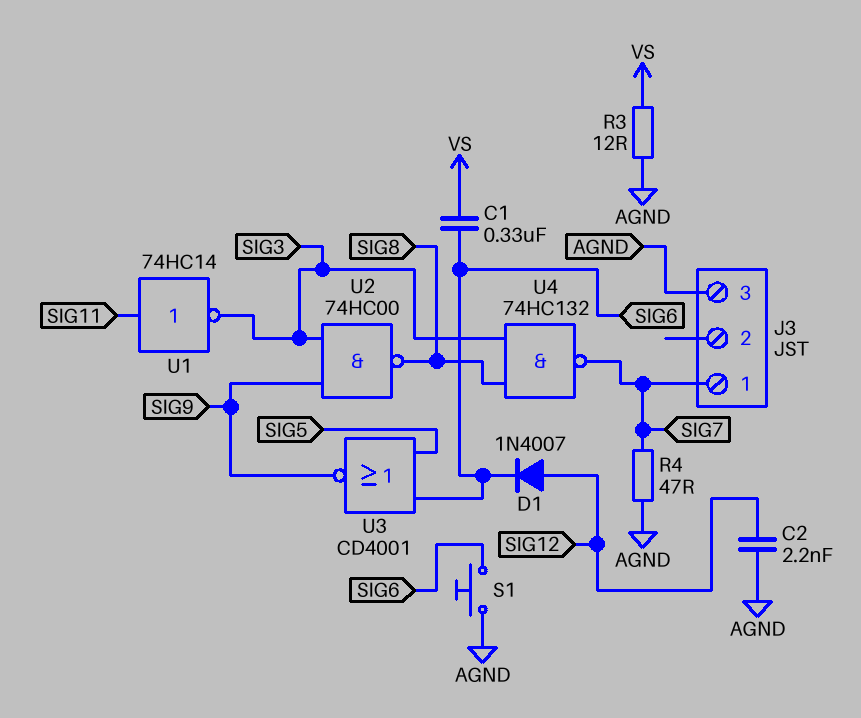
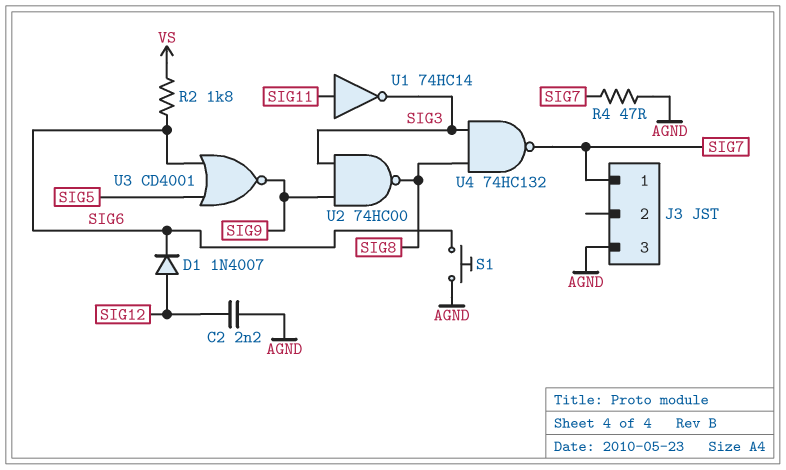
C1: 330nF (SIG6, VS) -> none
R2: none -> 1.8k (SIG6, VS)
R3: 12 (AGND, VS) -> none

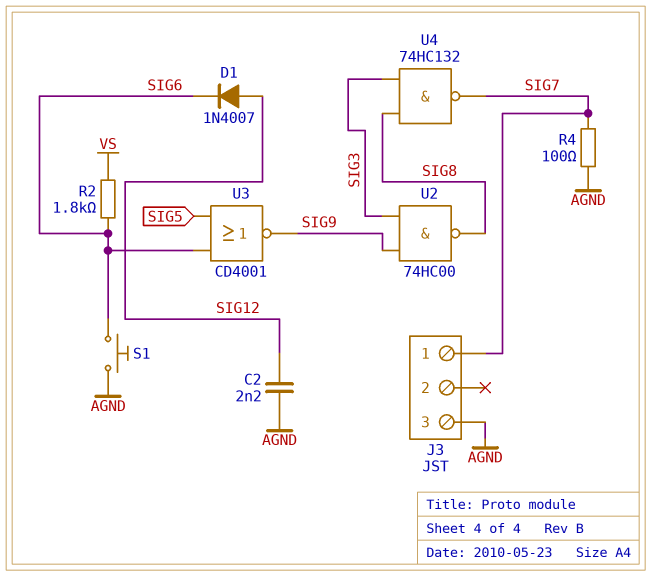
R4: 47 (AGND, SIG7) -> 100 (AGND, SIG7)
U1: NOT 74HC14 (in SIG11, out SIG3) -> none

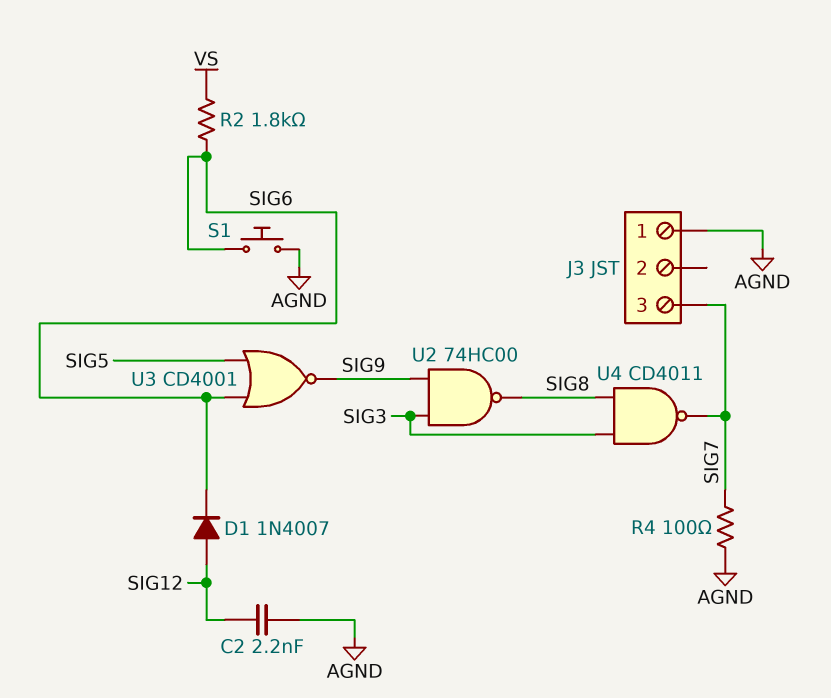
J3 pin 1: SIG7 -> AGND
J3 pin 3: AGND -> SIG7
U4: NAND 74HC132 (in SIG3, in SIG8, out SIG7) -> NAND CD4011 (in SIG3, in SIG8, out SIG7)

